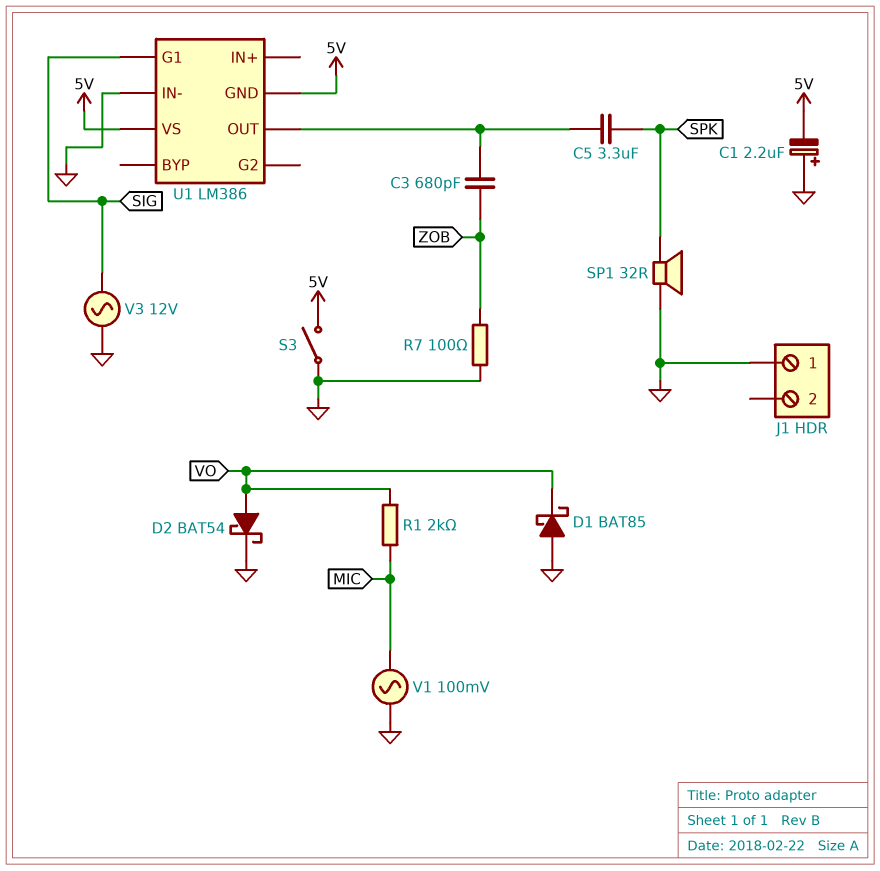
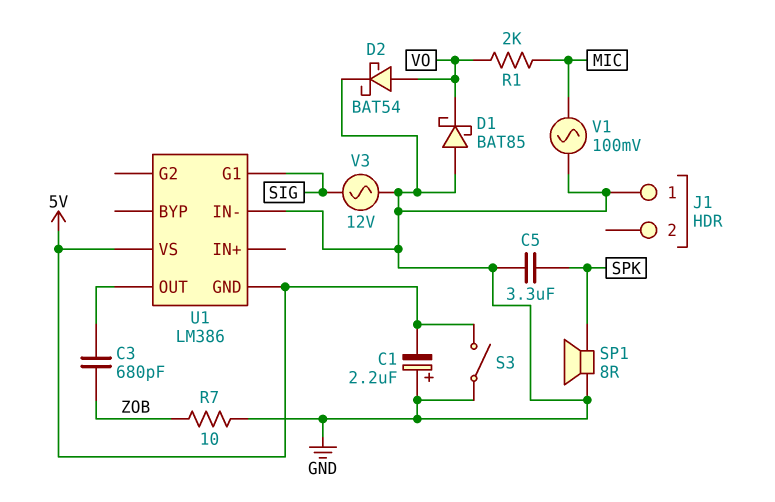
C5: 3.3uF (SPK, U1/OUT) -> 3.3uF (GND, SPK)
R7: 100 (GND, ZOB) -> 10 (GND, ZOB)
SP1: speaker 32R (GND, SPK) -> speaker 8R (GND, SPK)

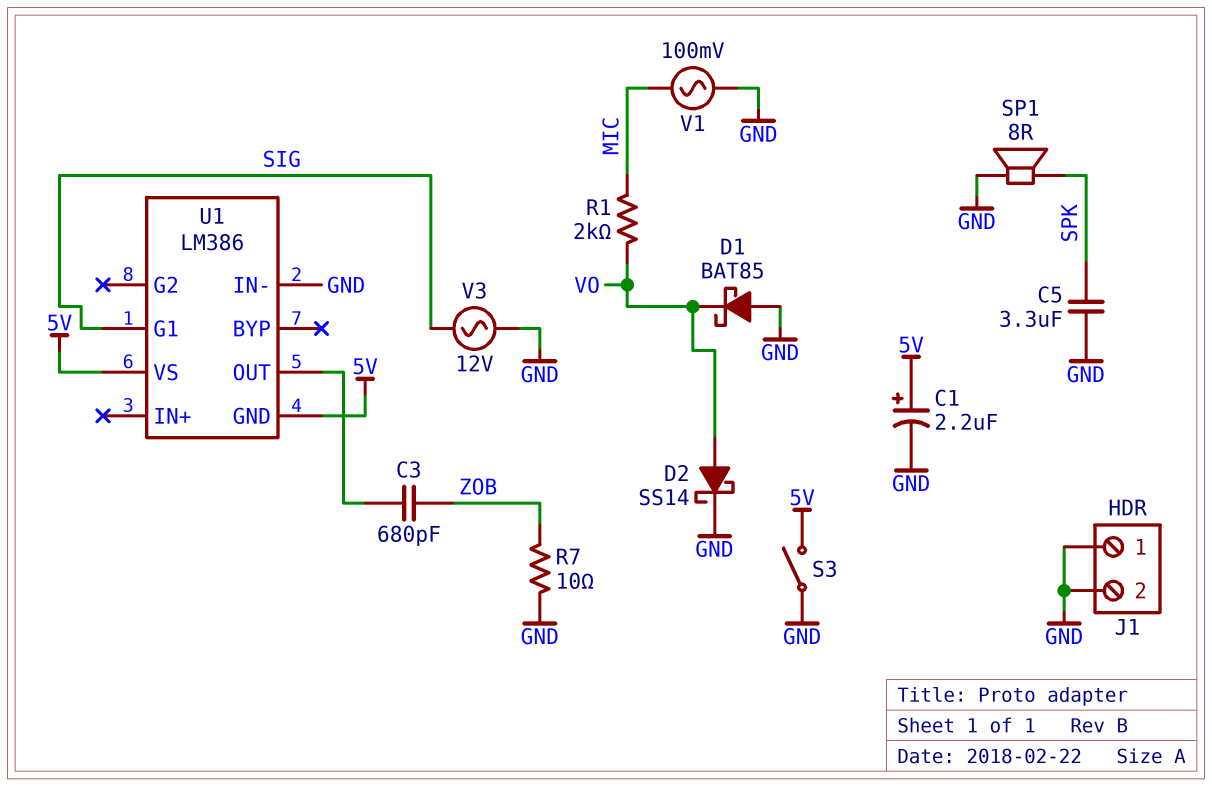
C1: 2.2uF (plus GND, minus 5V) -> 2.2uF (plus 5V, minus GND)
D2: schottky BAT54 (A VO, K GND) -> schottky SS14 (A VO, K GND)
J1 pin 2: none -> GND

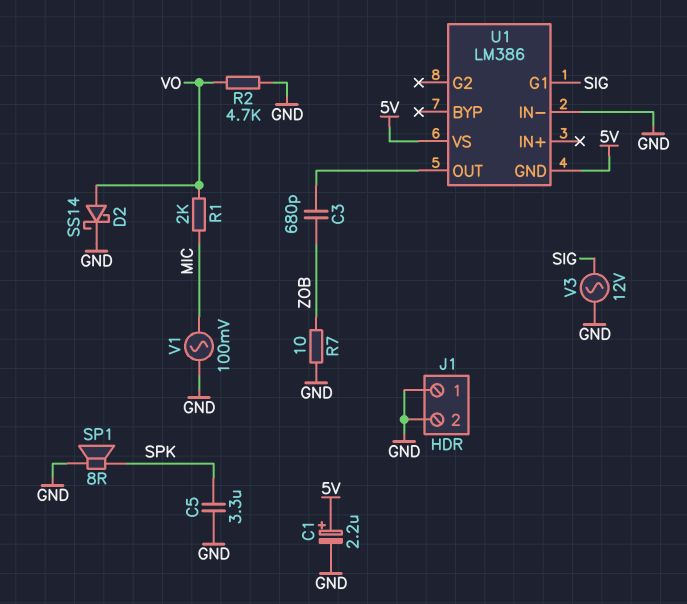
D1: schottky BAT85 (A GND, K VO) -> none
R2: none -> 4.7k (GND, VO)
S3: switch (5V, GND) -> none

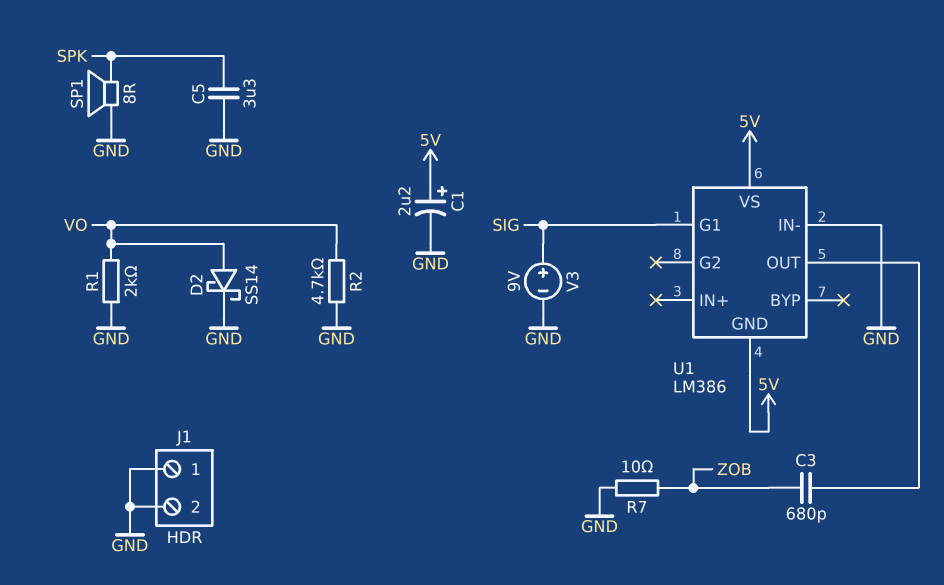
R1: 2k (MIC, VO) -> 2k (GND, VO)
V1: AC 100mV (GND, MIC) -> none
V3: AC 12V (GND, SIG) -> 9V (plus SIG, minus GND)

